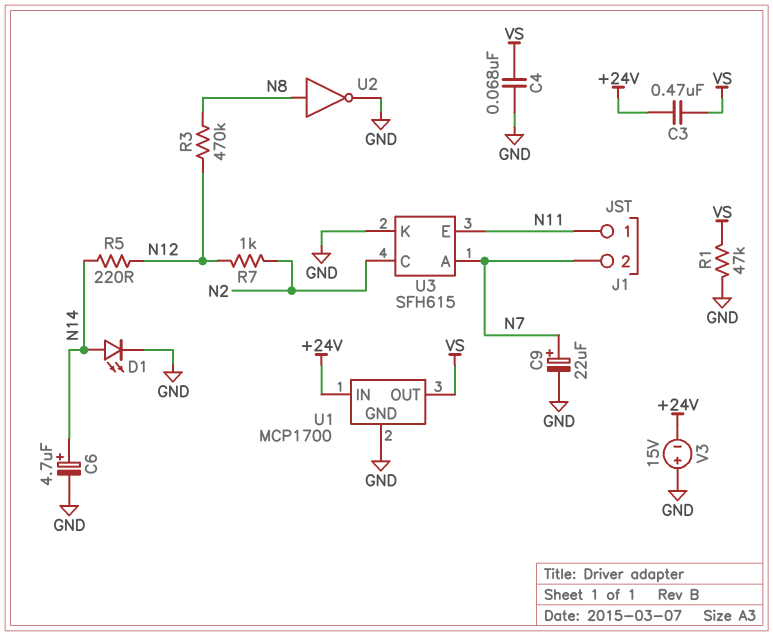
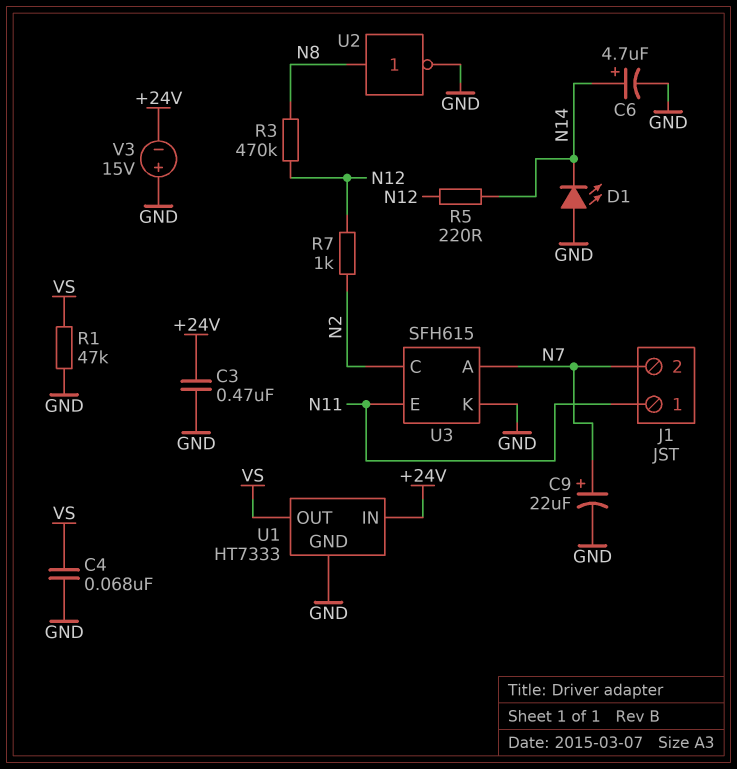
C3: 470nF (+24V, VS) -> 470nF (+24V, GND)
D1: LED (A N14, K GND) -> LED (A GND, K N14)
U1: MCP1700 -> HT7333

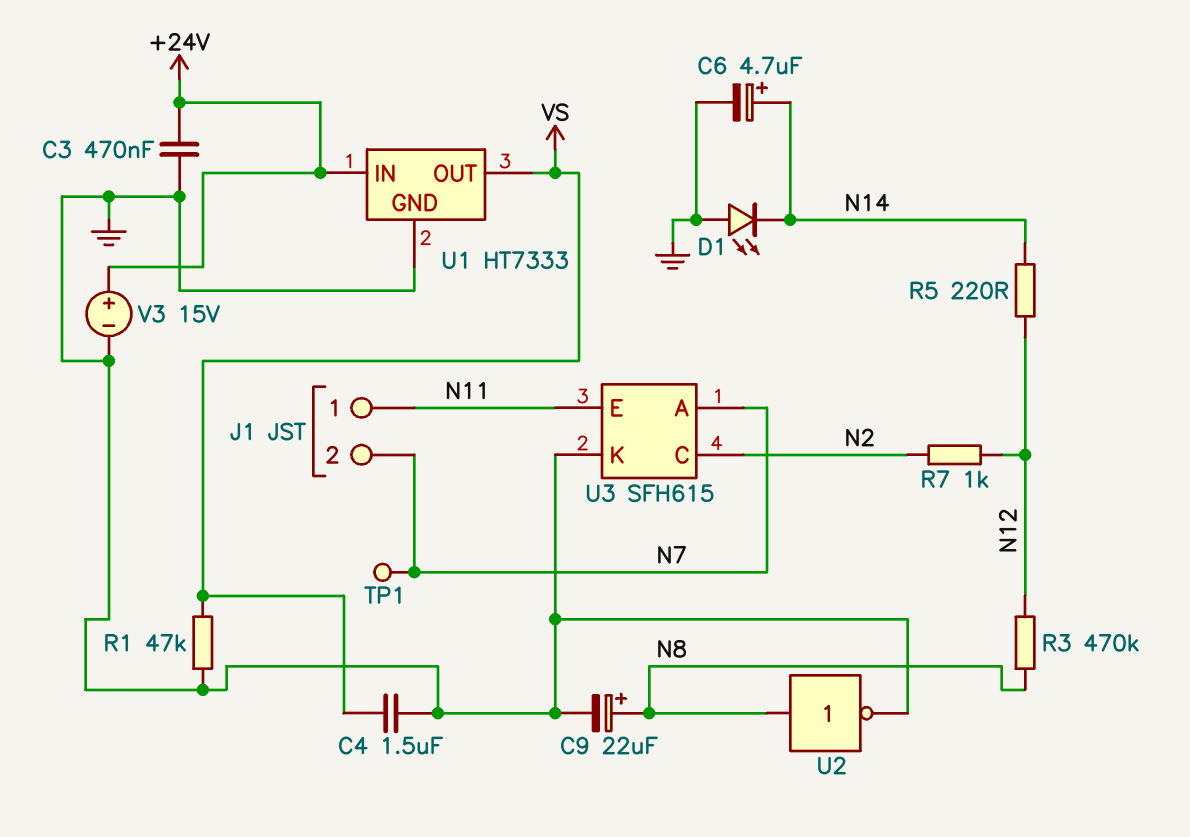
C4: 68nF (GND, VS) -> 1.5uF (GND, VS)
C9: 22uF (plus N7, minus GND) -> 22uF (plus N8, minus GND)
TP1: none -> test point (N7)
V3: 15V (plus GND, minus +24V) -> 15V (plus +24V, minus GND)

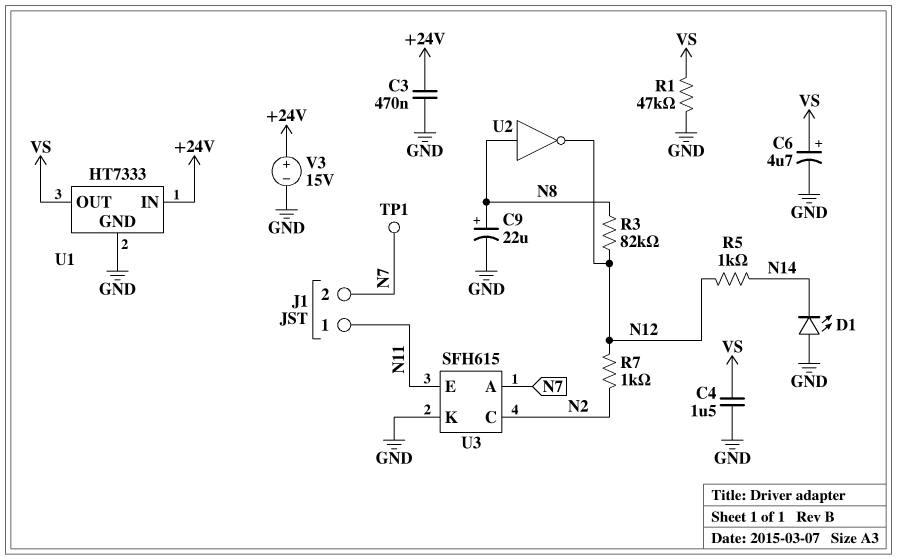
C6: 4.7uF (plus N14, minus GND) -> 4.7uF (plus VS, minus GND)
R3: 470k (N8, N12) -> 82k (N8, N12)
R5: 220 (N12, N14) -> 1k (N12, N14)
U2: NOT (in N8, out GND) -> NOT (in N8, out N12)

